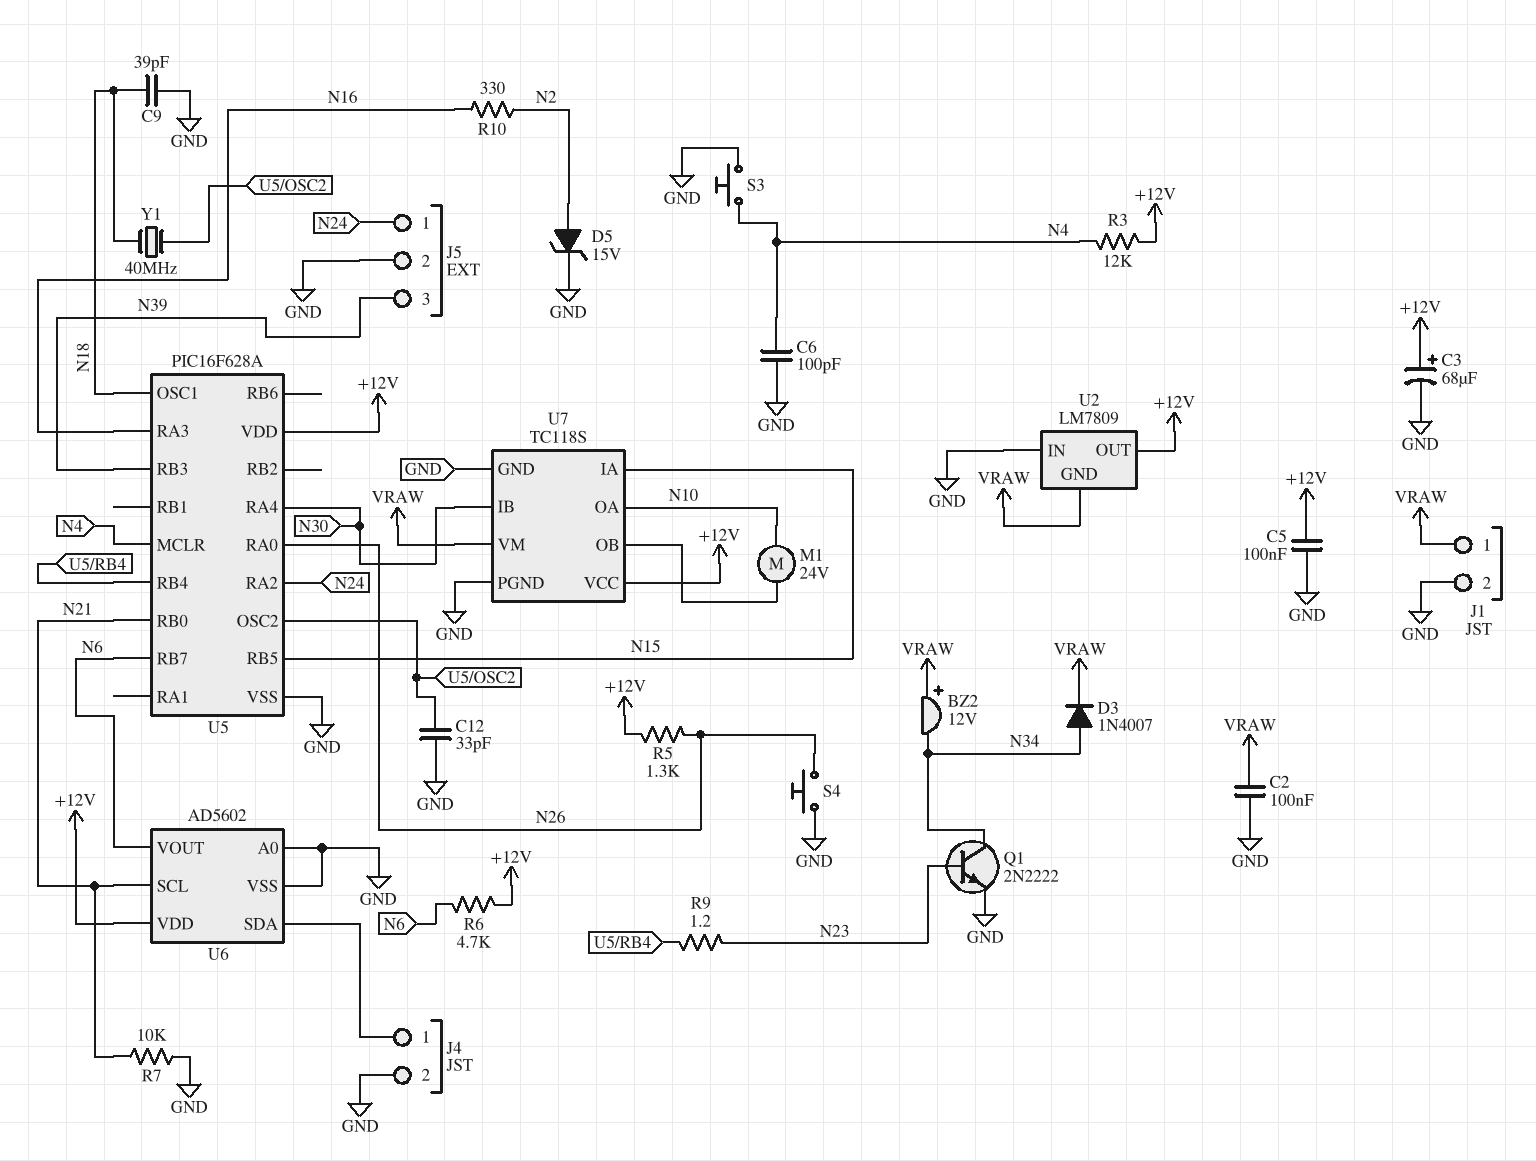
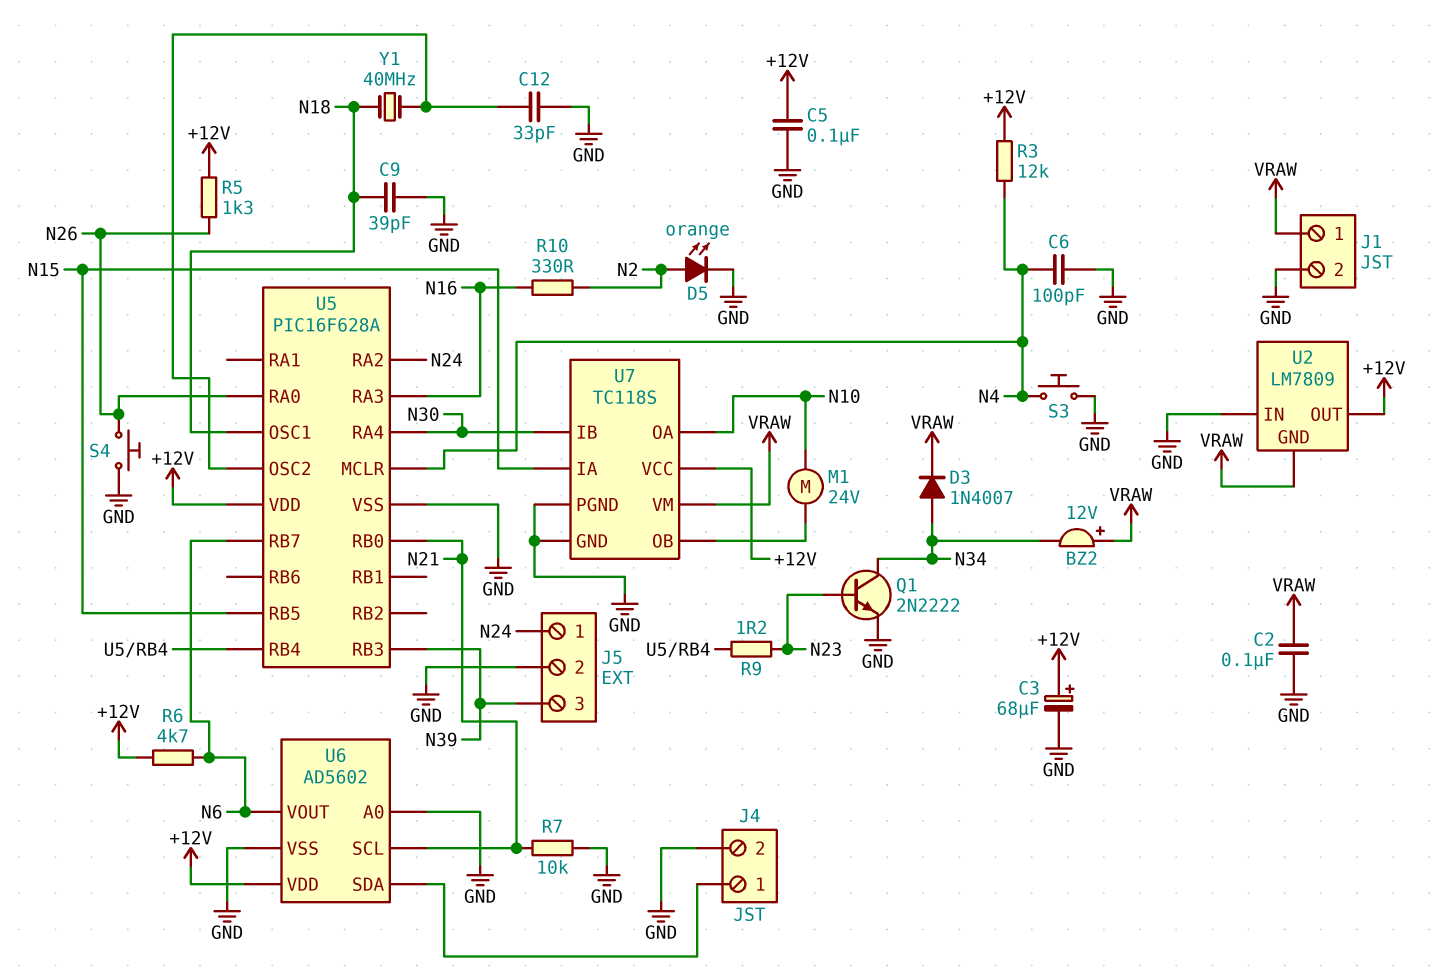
D5: zener 15V (A N2, K GND) -> LED orange (A N2, K GND)

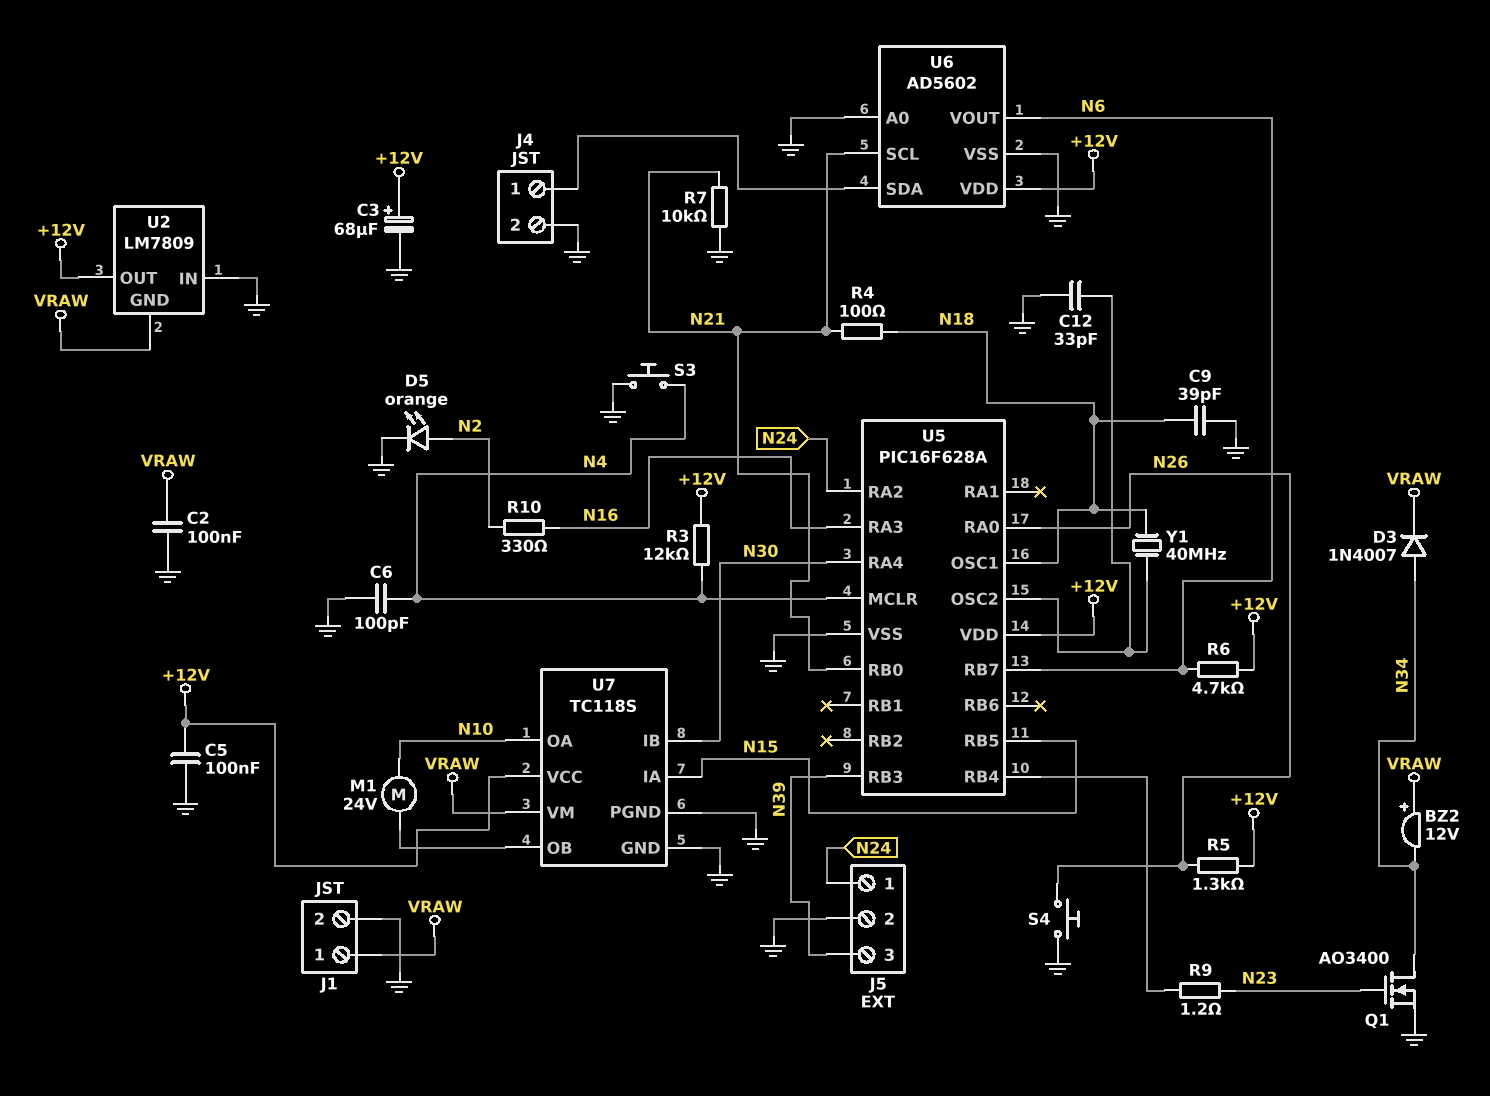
Q1: NPN 2N2222 (B N23, C N34, E GND) -> NMOS AO3400 (G N23, D N34, S GND)
R4: none -> 100 (N18, N21)

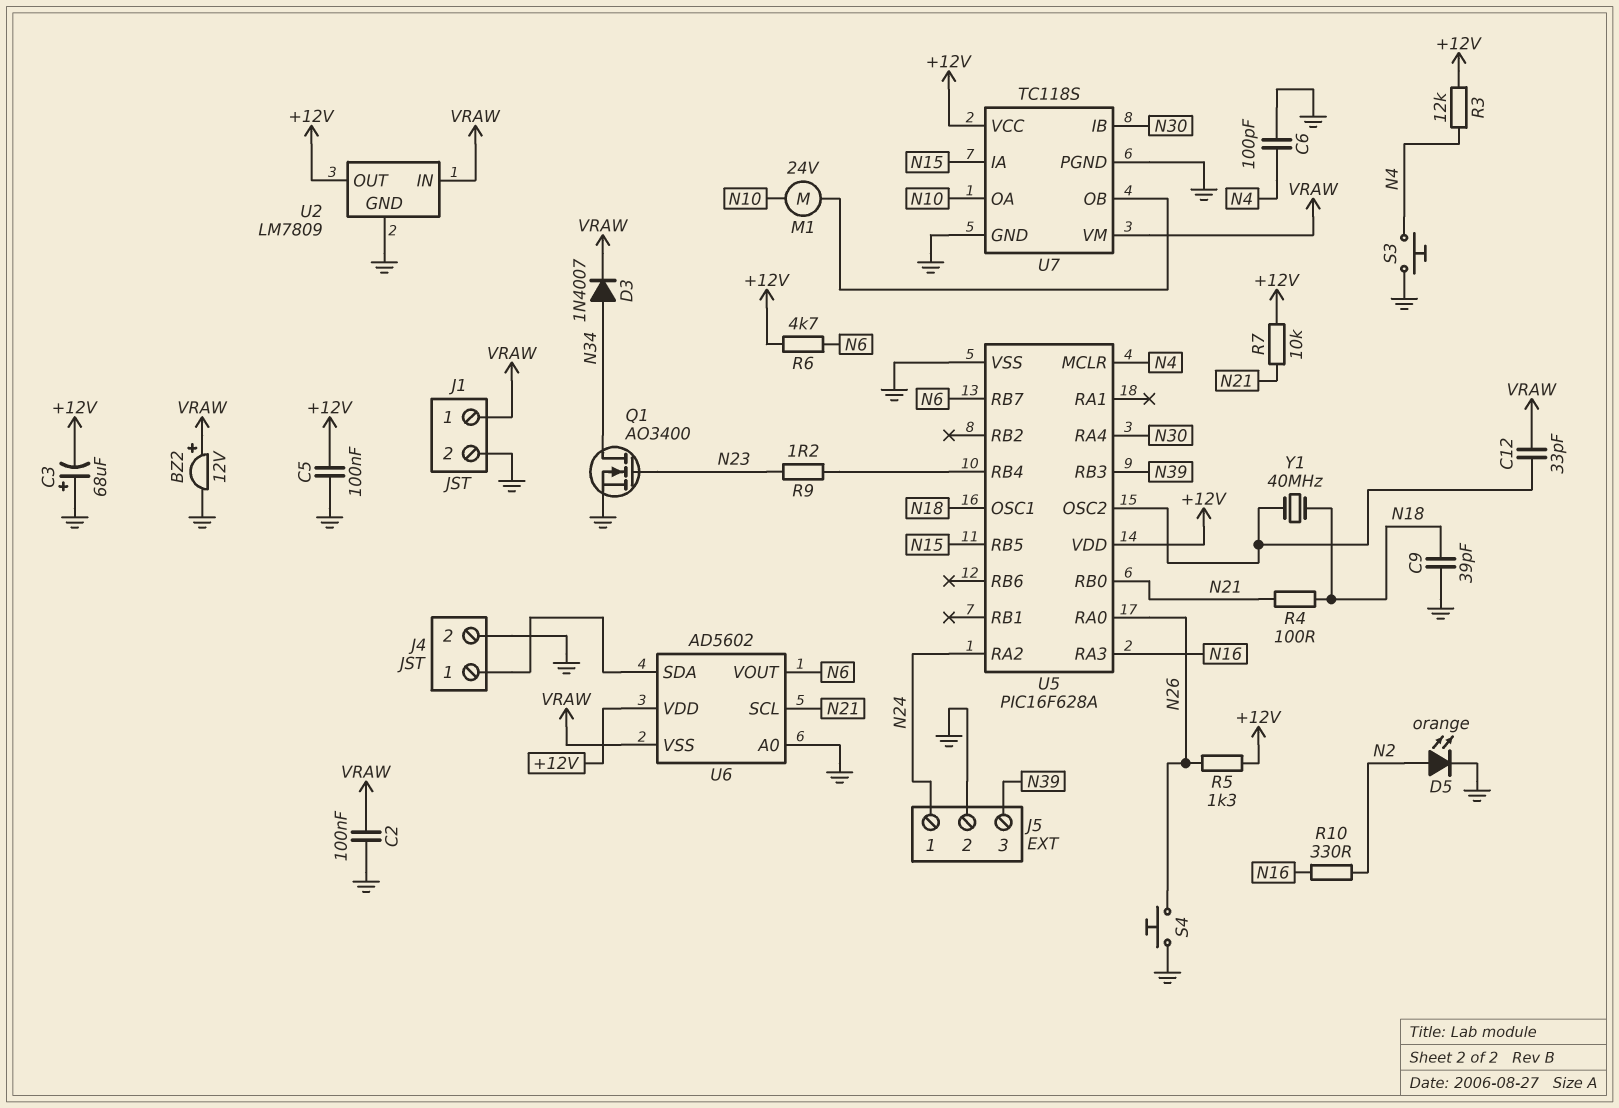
BZ2: buzzer 12V (plus VRAW, minus N34) -> buzzer 12V (plus VRAW, minus GND)
C3: 68uF (plus +12V, minus GND) -> 68uF (plus GND, minus +12V)
C12: 33pF (GND, U5/OSC2) -> 33pF (U5/OSC2, VRAW)
R7: 10k (GND, N21) -> 10k (+12V, N21)
U2 pin GND: VRAW -> GND
U2 pin IN: GND -> VRAW
U6 pin VSS: GND -> VRAW

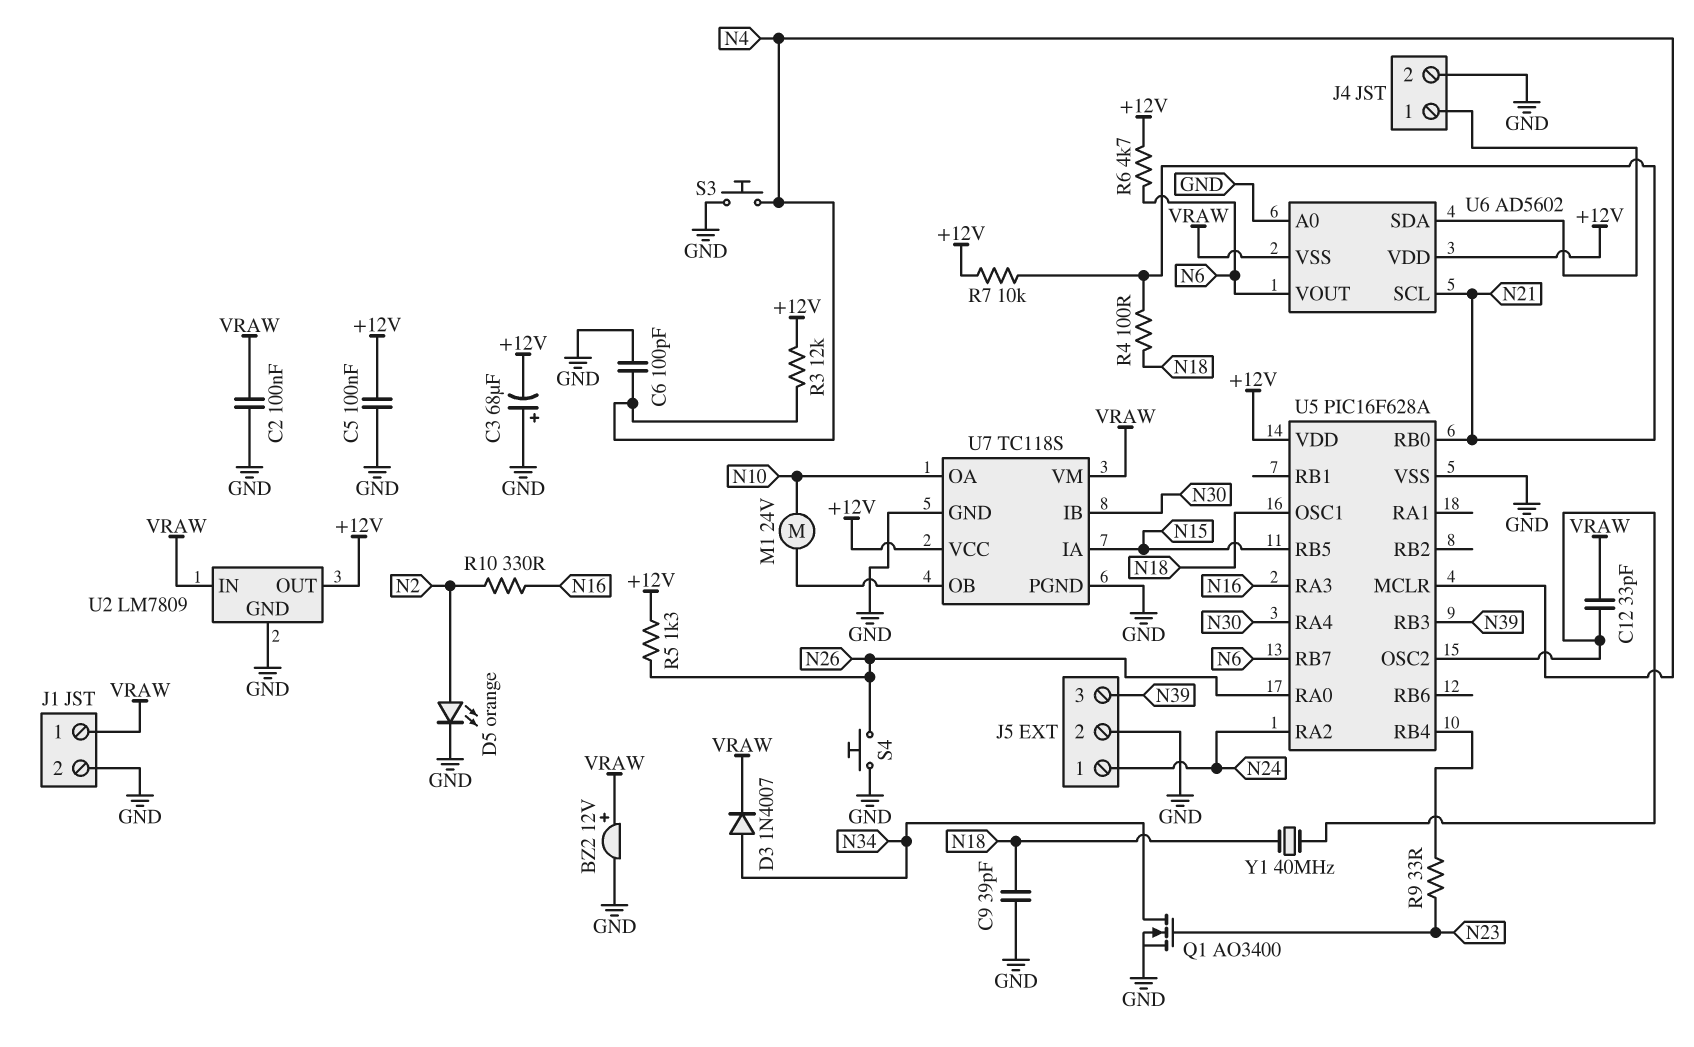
R9: 1.2 (N23, U5/RB4) -> 33 (N23, U5/RB4)

